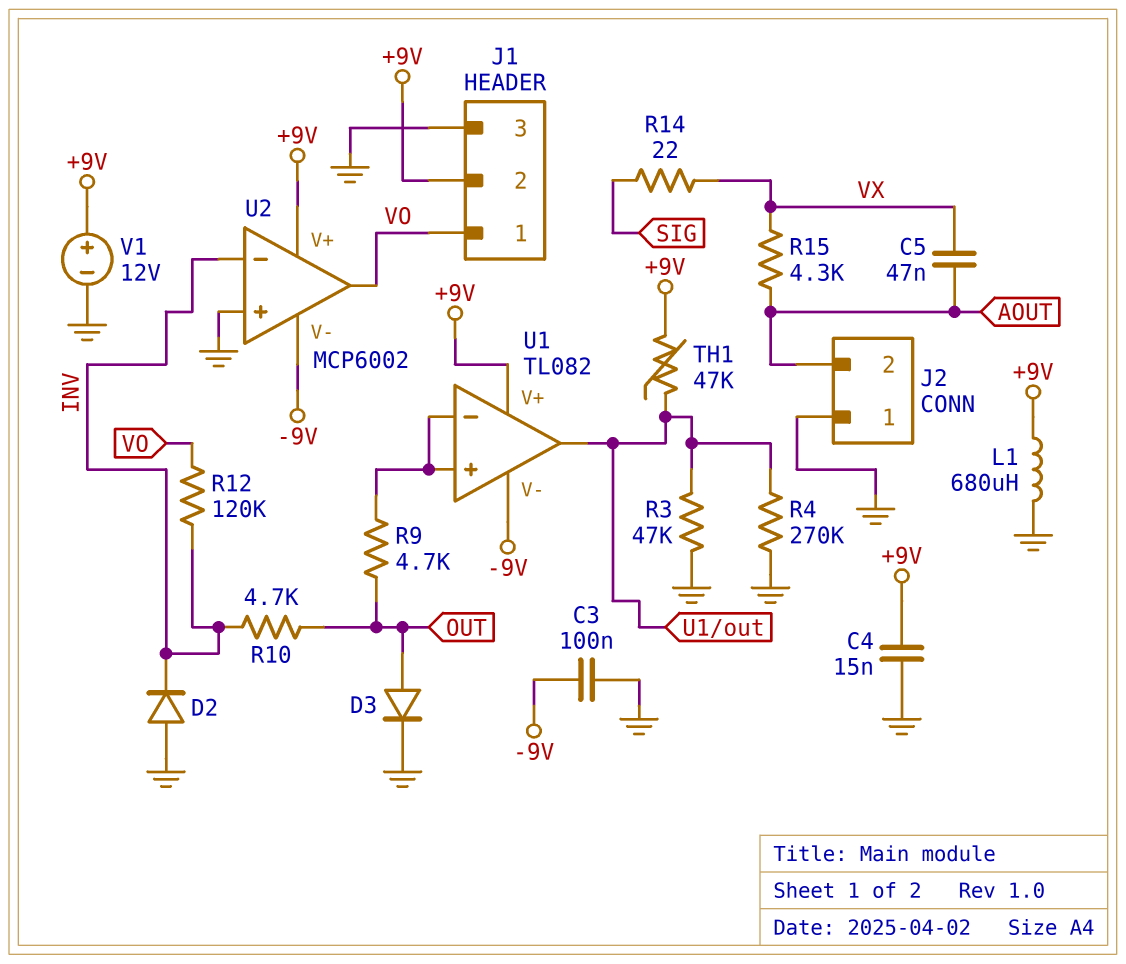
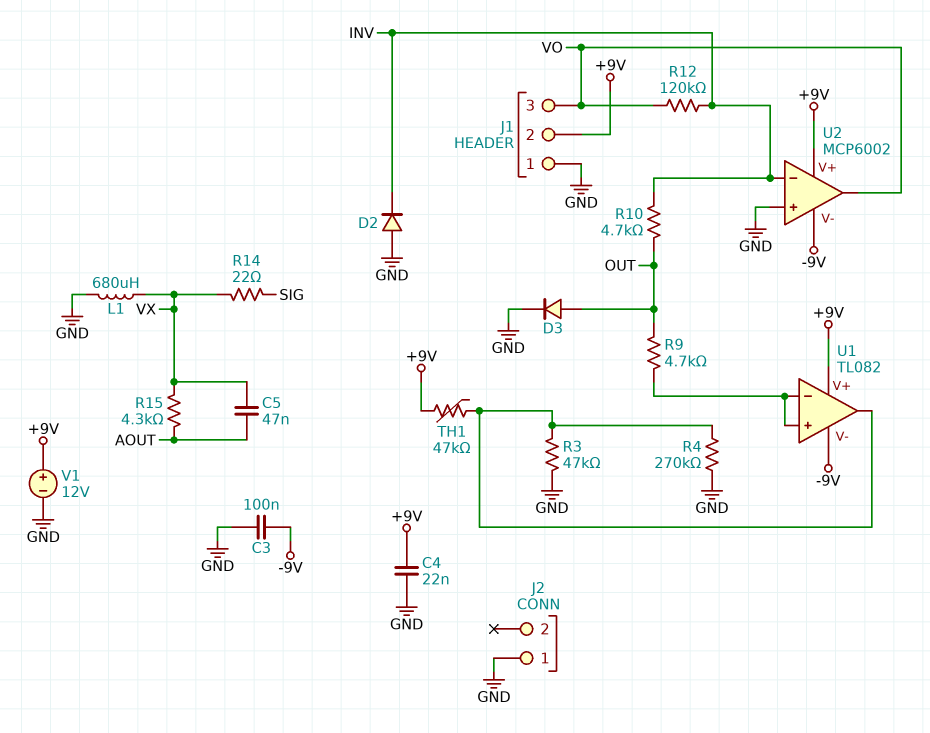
C4: 15nF (+9V, GND) -> 22nF (+9V, GND)
J1 pin 1: VO -> GND
J1 pin 3: GND -> VO
J2 pin 2: AOUT -> none
L1: 680uH (+9V, GND) -> 680uH (GND, VX)

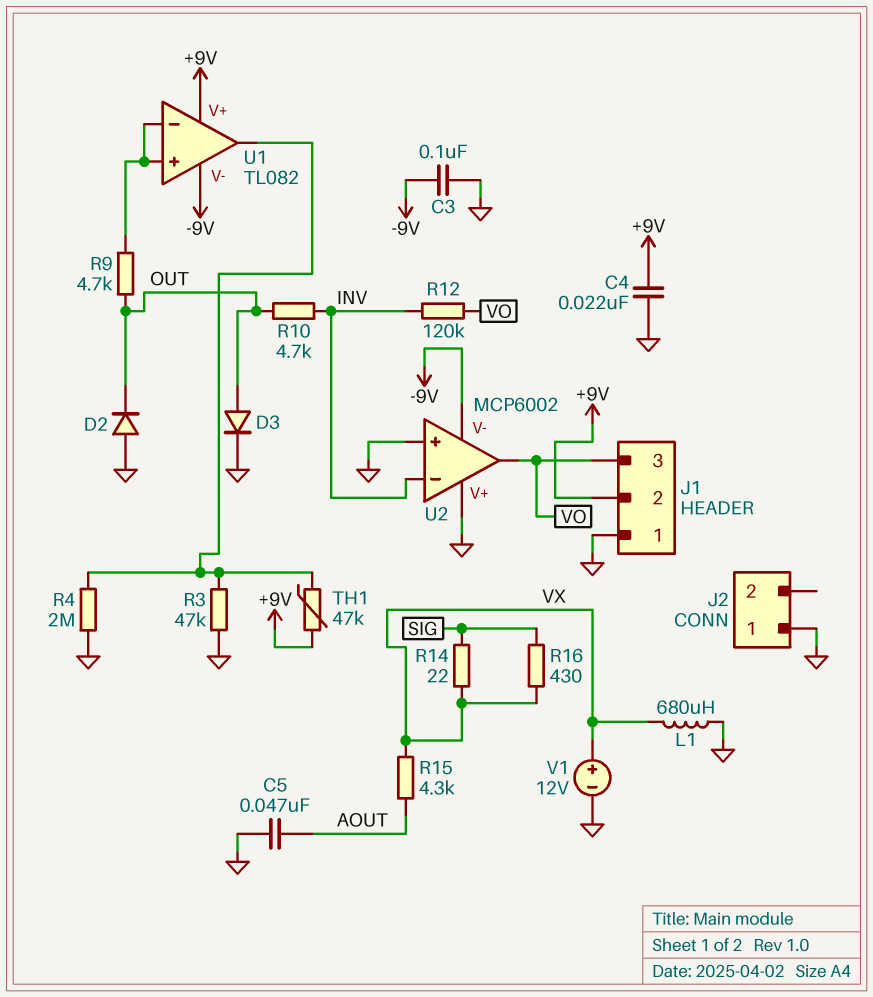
C5: 47nF (AOUT, VX) -> 47nF (AOUT, GND)
D2: diode (A GND, K INV) -> diode (A GND, K OUT)
R4: 270k (GND, U1/out) -> 2M (GND, U1/out)
R16: none -> 430 (SIG, VX)
U2 pin V+: +9V -> GND
V1: 12V (plus +9V, minus GND) -> 12V (plus VX, minus GND)

